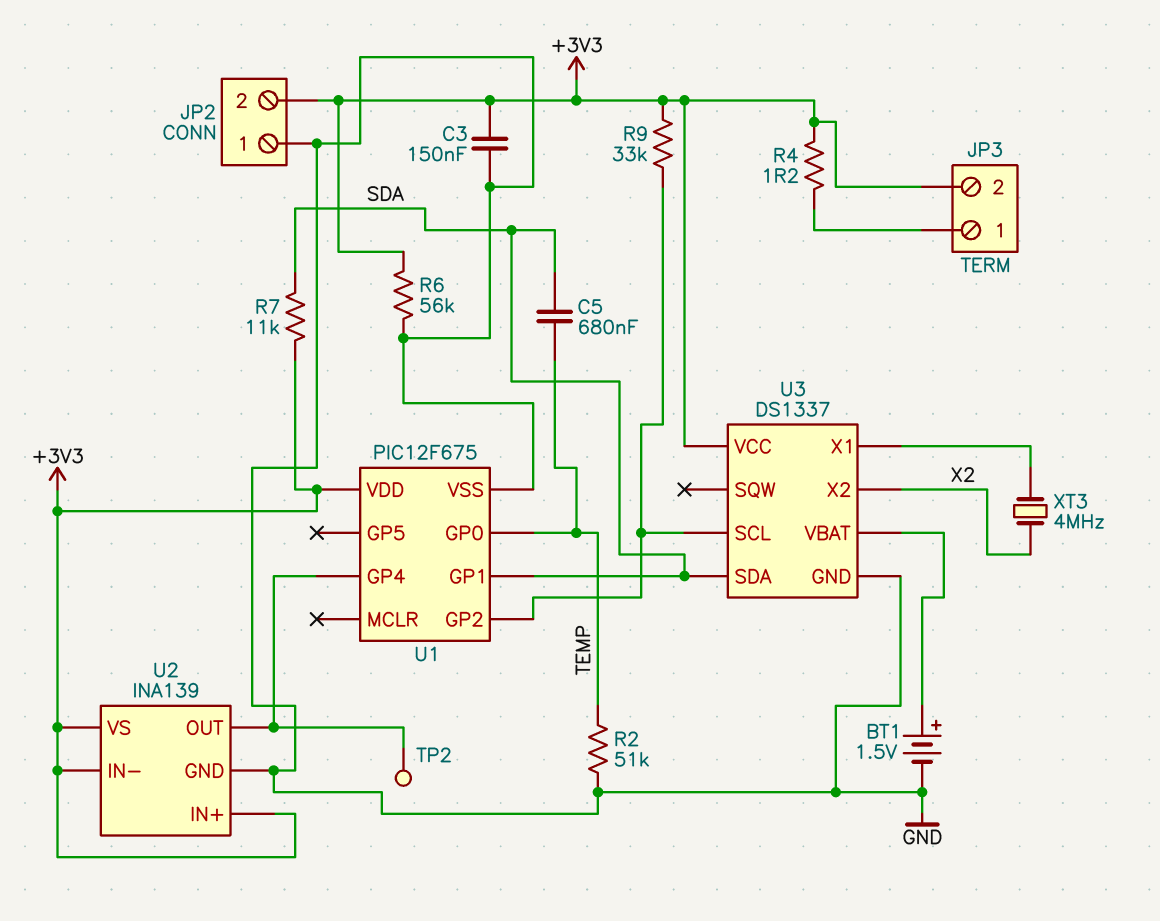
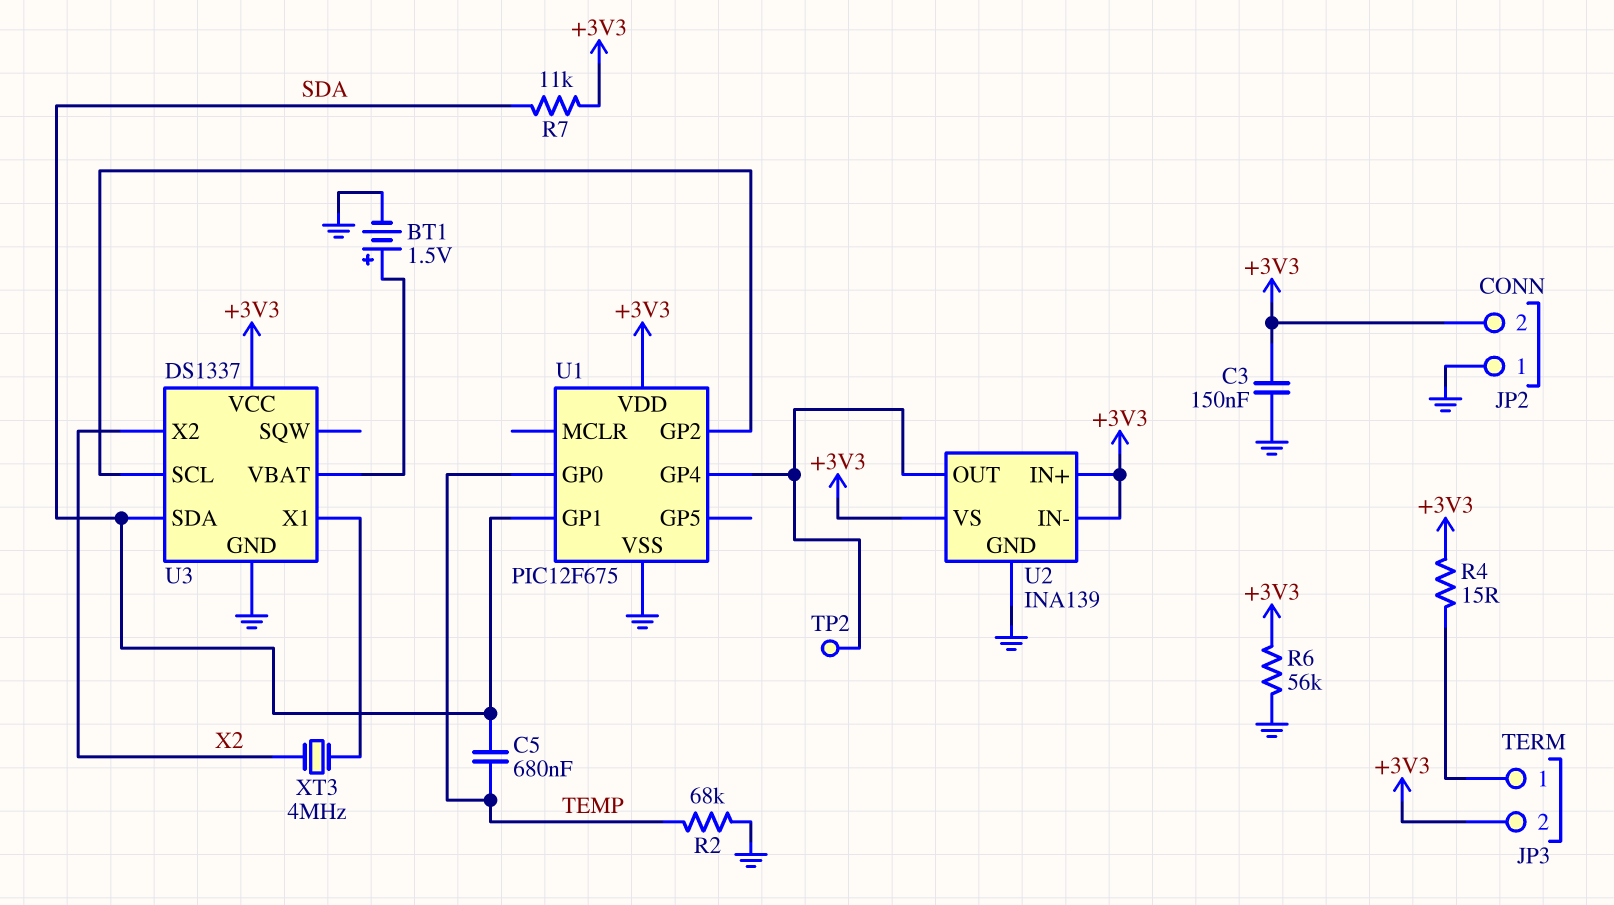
R2: 51k (GND, TEMP) -> 68k (GND, TEMP)
R4: 1.2 (+3V3, JP3/1) -> 15 (+3V3, JP3/1)
R9: 33k (+3V3, U1/GP2) -> none

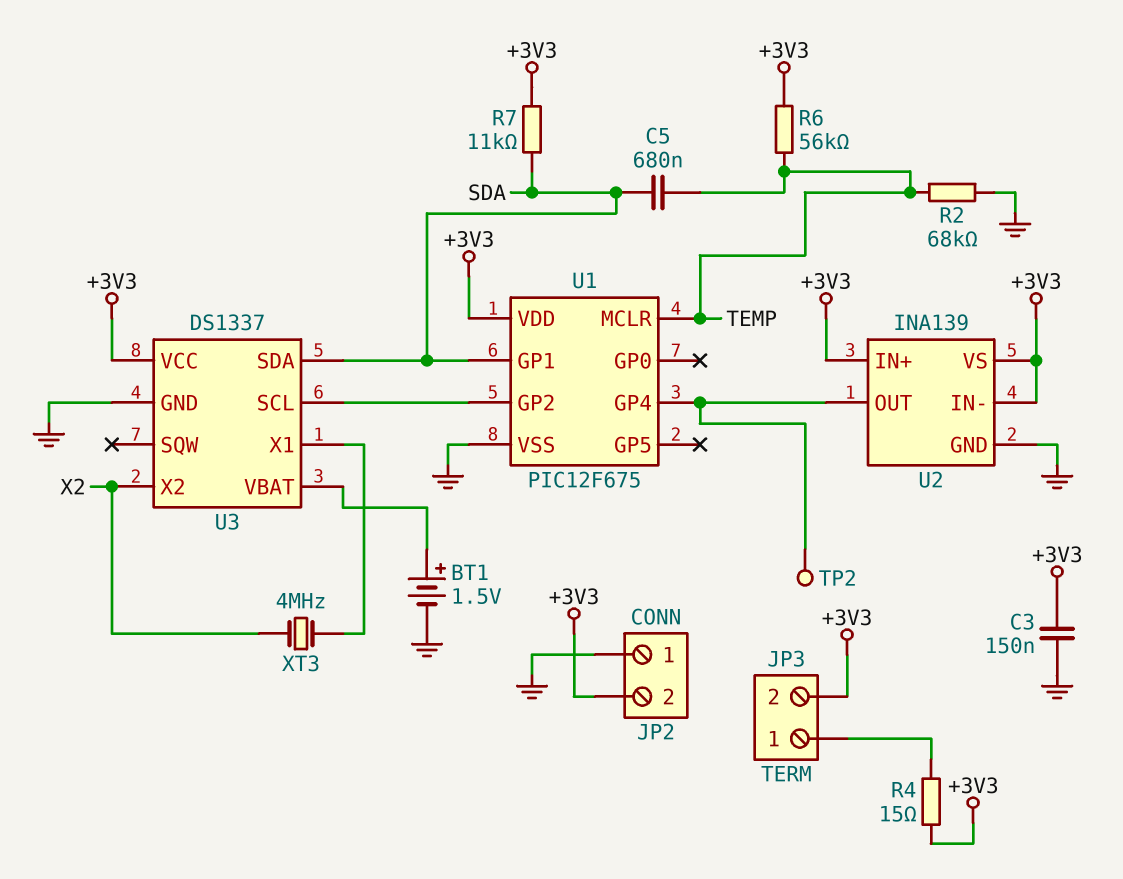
R6: 56k (+3V3, GND) -> 56k (+3V3, TEMP)
U1 pin GP0: TEMP -> none
U1 pin MCLR: none -> TEMP

